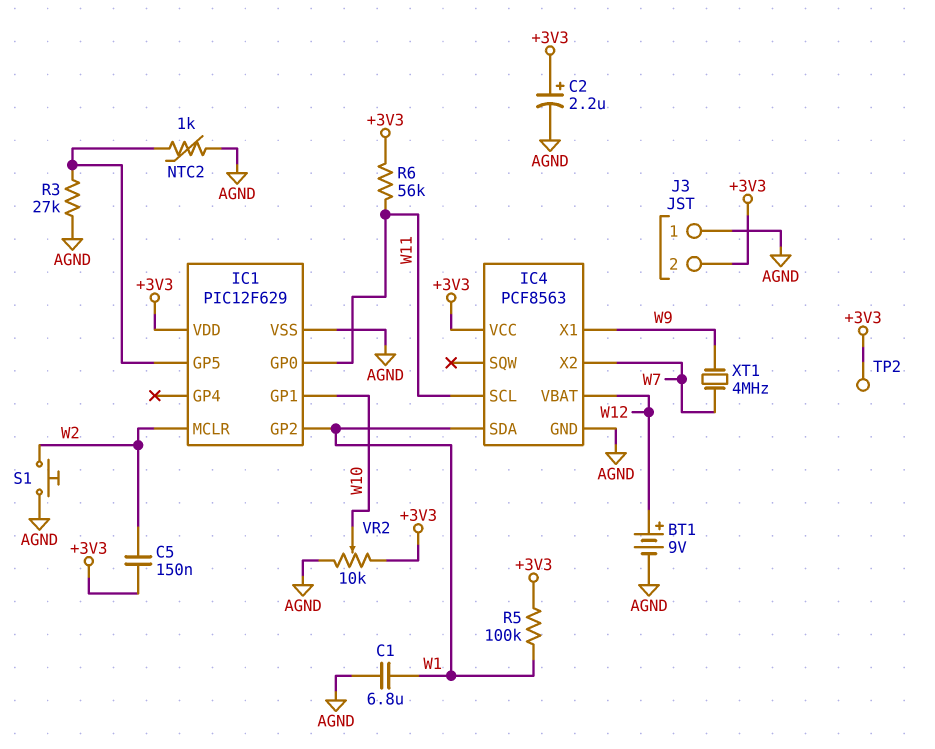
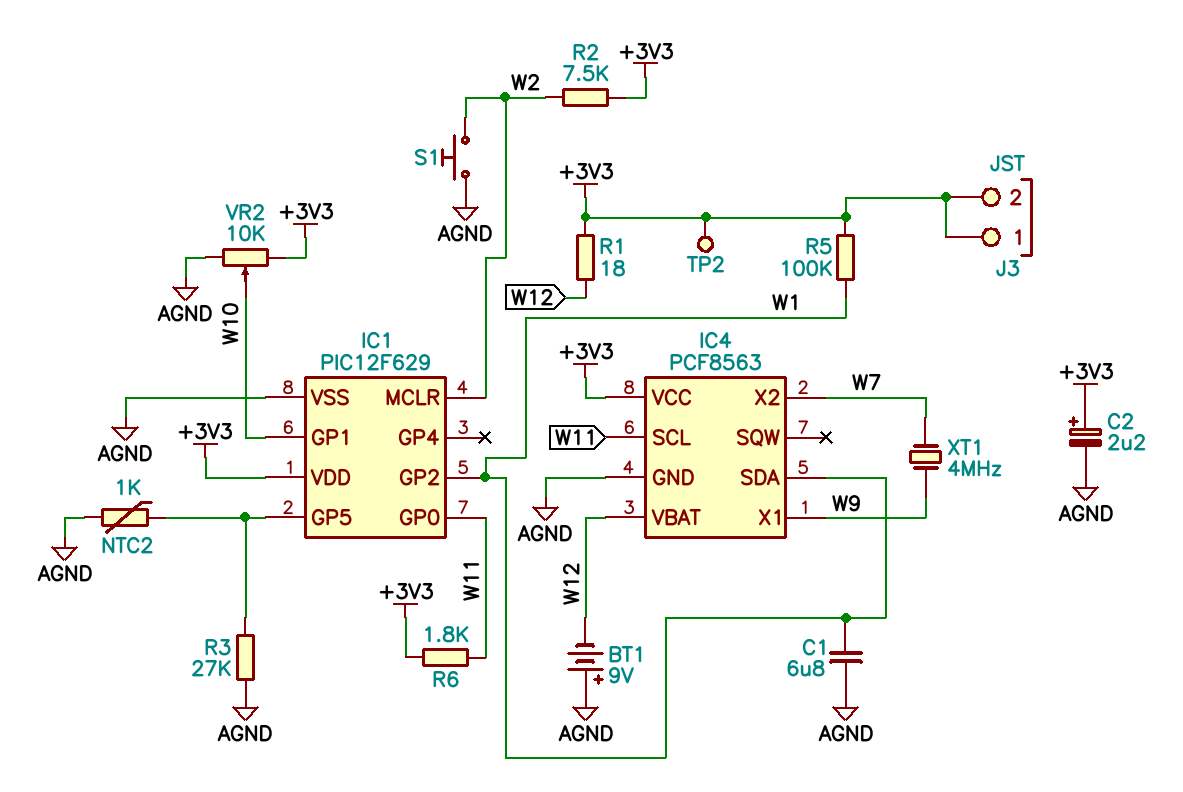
BT1: 9V (plus W12, minus AGND) -> 9V (plus AGND, minus W12)
C5: 150nF (+3V3, W2) -> none
J3 pin 1: AGND -> +3V3
R1: none -> 18 (+3V3, W12)
R2: none -> 7.5k (+3V3, W2)
R6: 56k (+3V3, W11) -> 1.8k (+3V3, W11)

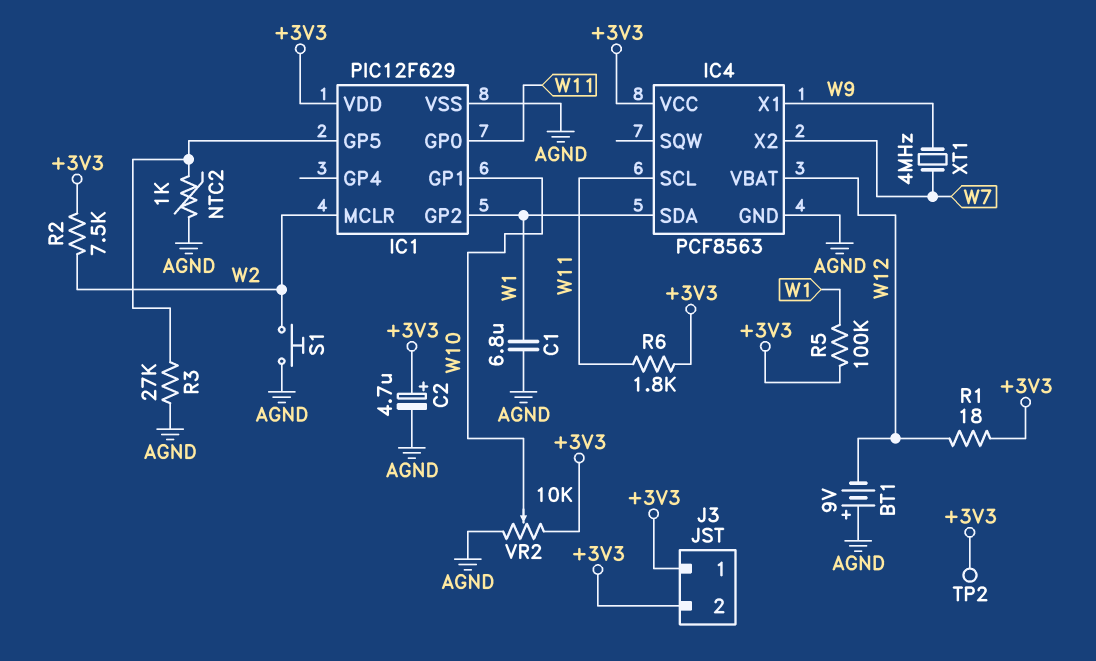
C2: 2.2uF (plus +3V3, minus AGND) -> 4.7uF (plus +3V3, minus AGND)

